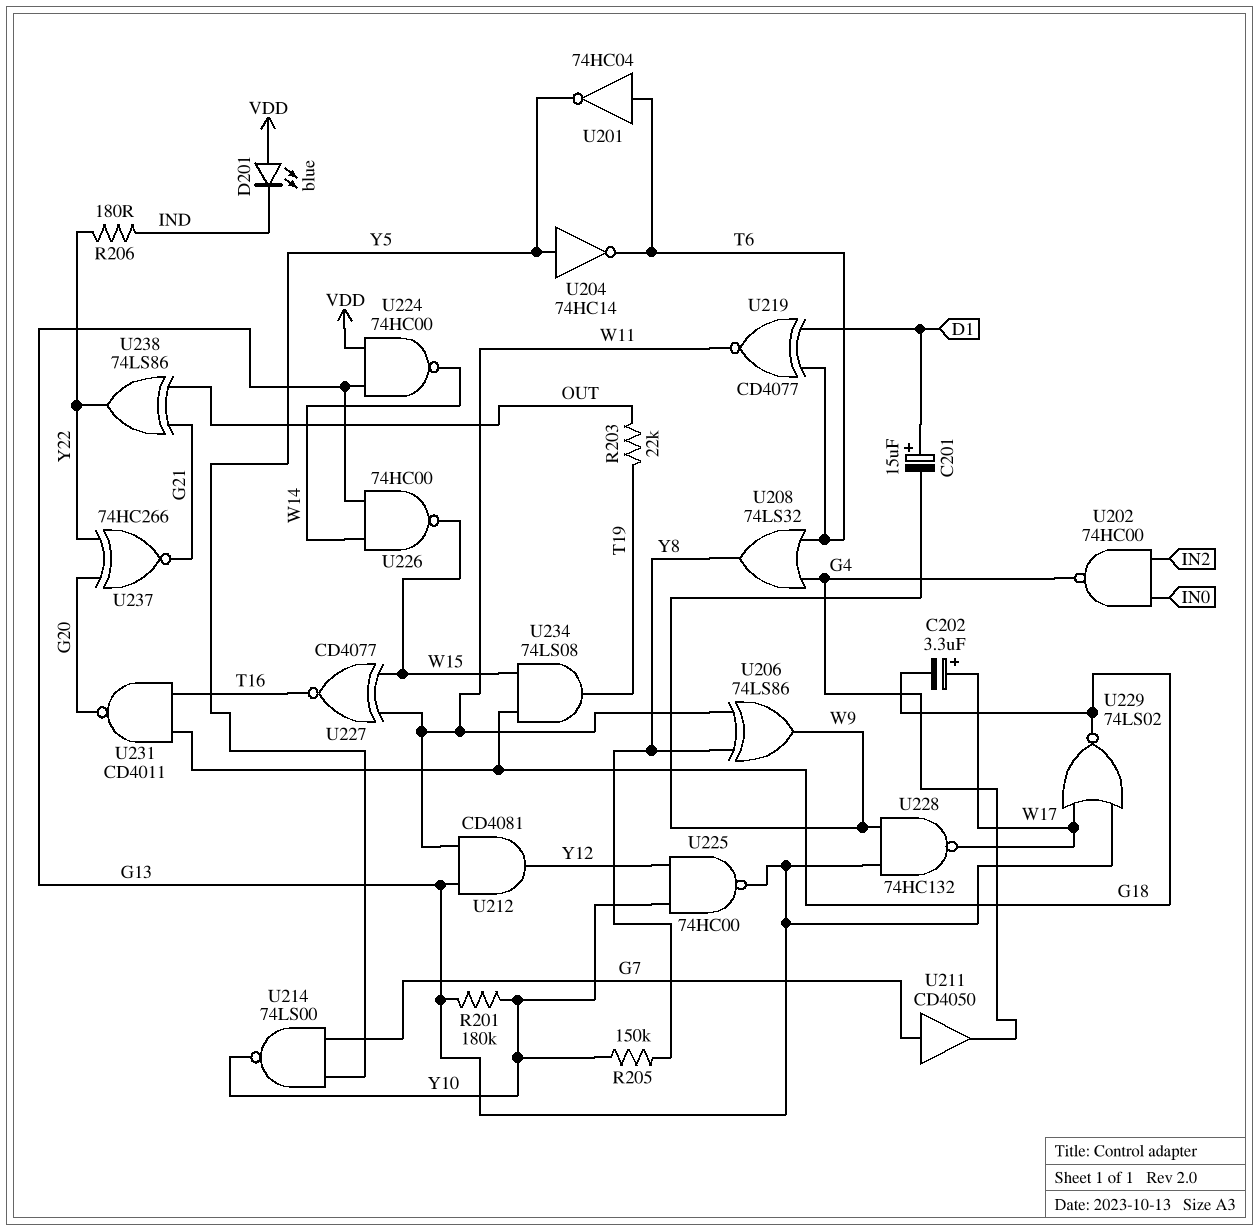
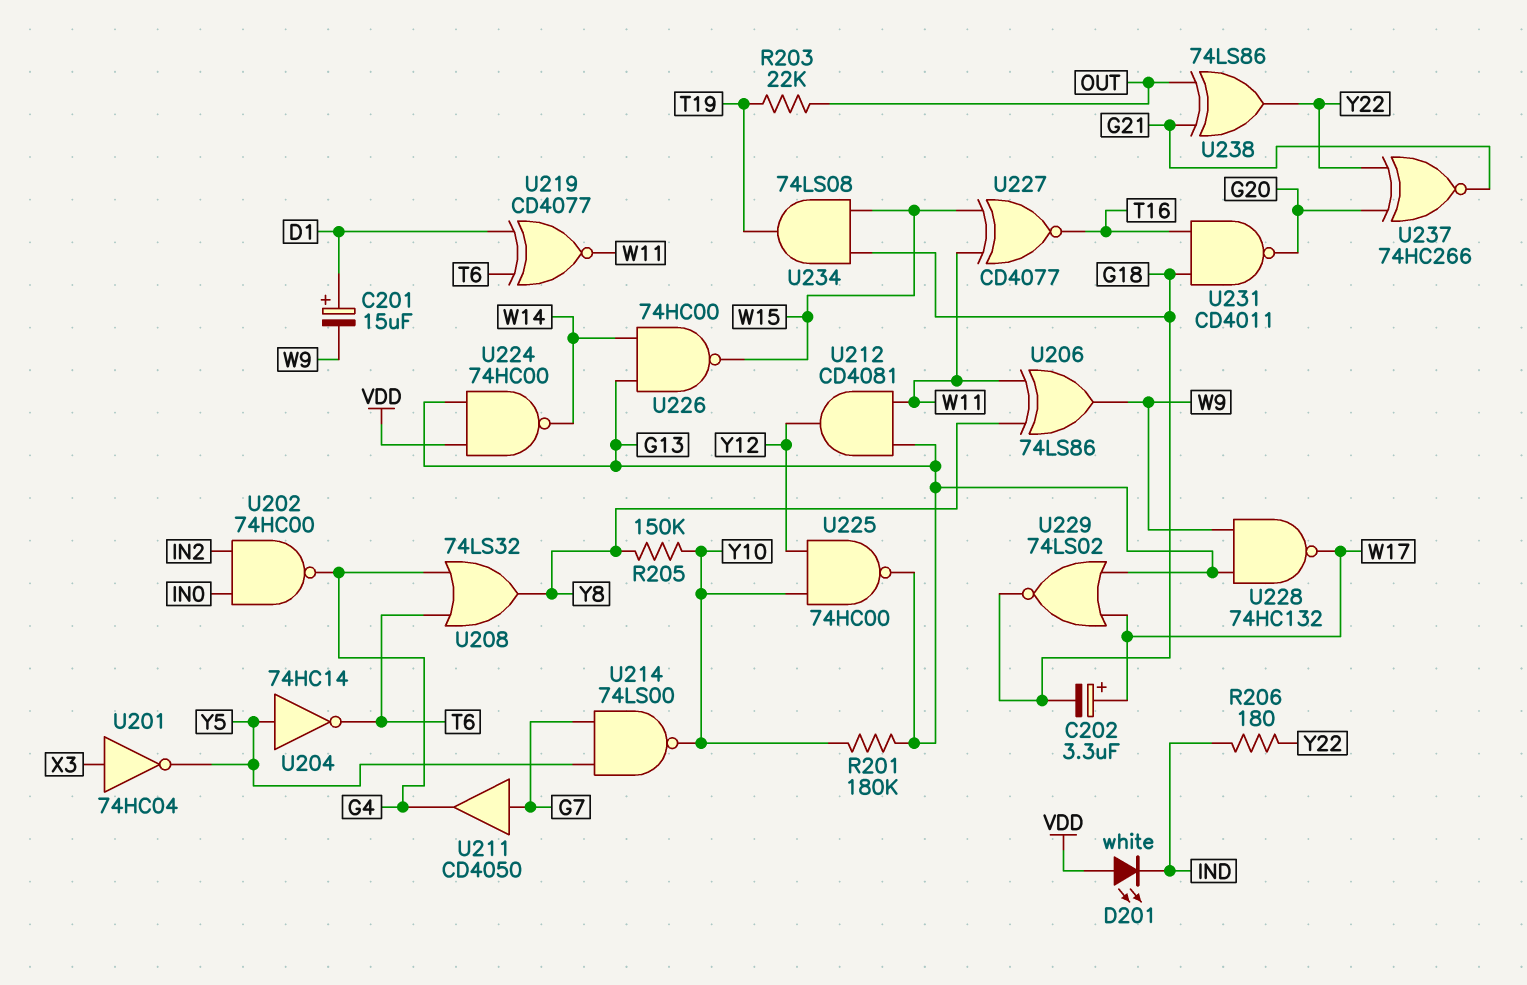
D201: LED blue (A VDD, K IND) -> LED white (A VDD, K IND)
U201: NOT 74HC04 (in T6, out Y5) -> NOT 74HC04 (in X3, out Y5)

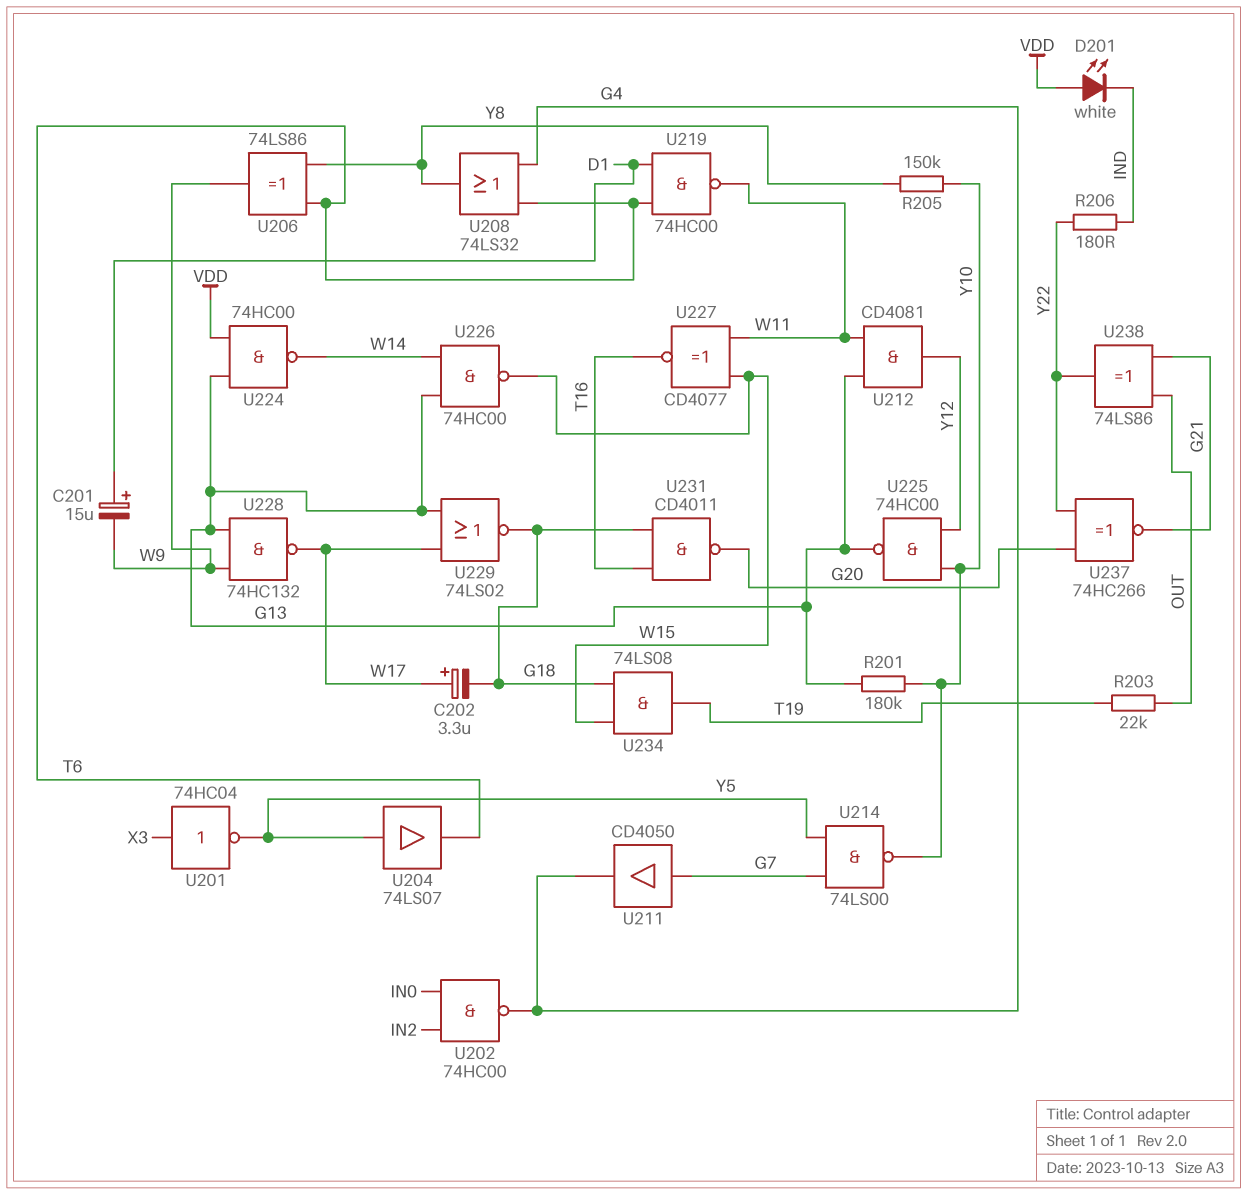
U204: NOT 74HC14 (in Y5, out T6) -> buffer 74LS07 (in Y5, out T6)
U206: XOR 74LS86 (in W11, in Y8, out W9) -> XOR 74LS86 (in T6, in Y8, out W9)
U219: XNOR CD4077 (in D1, in T6, out W11) -> NAND 74HC00 (in D1, in T6, out W11)

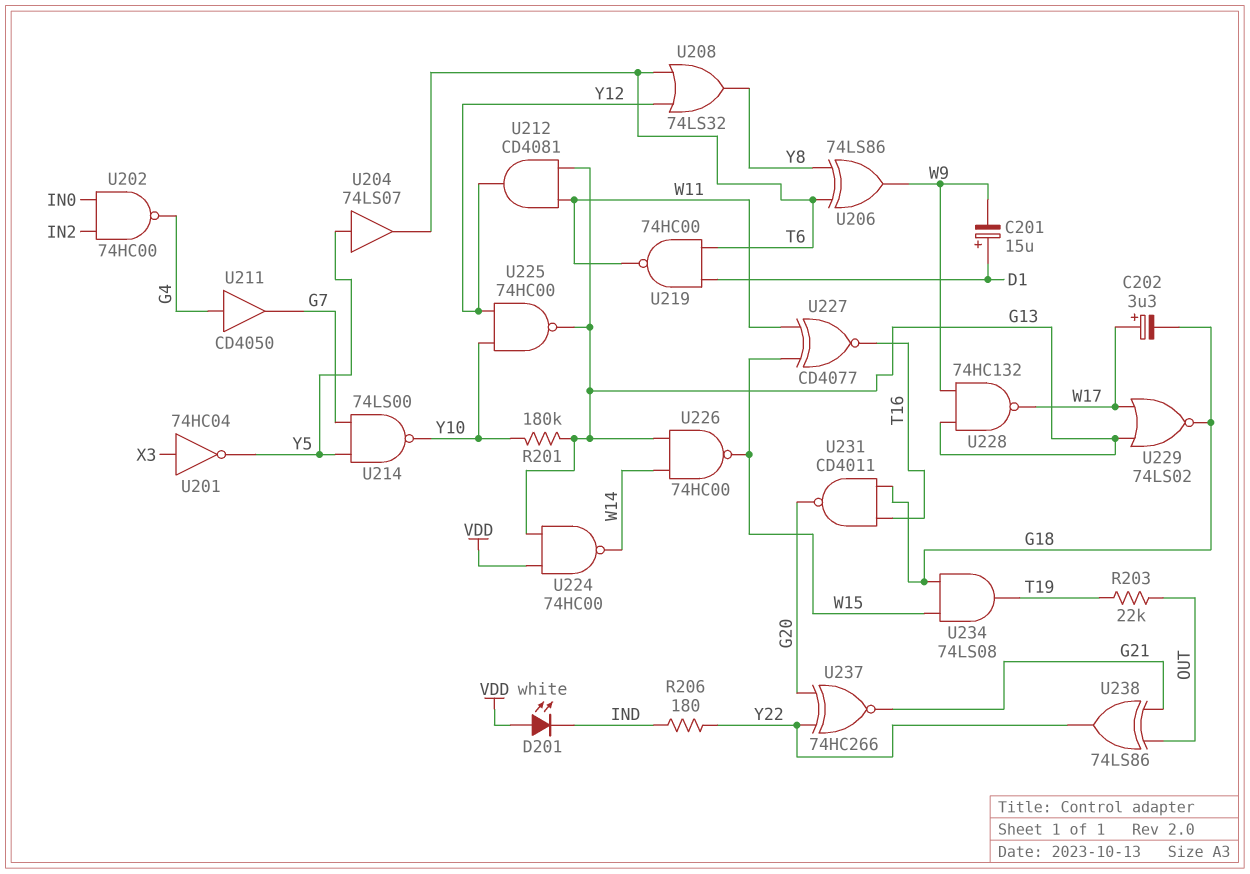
R205: 150k (Y8, Y10) -> none
U208: OR 74LS32 (in G4, in T6, out Y8) -> OR 74LS32 (in T6, in Y12, out Y8)
U211: buffer CD4050 (in G7, out G4) -> buffer CD4050 (in G4, out G7)

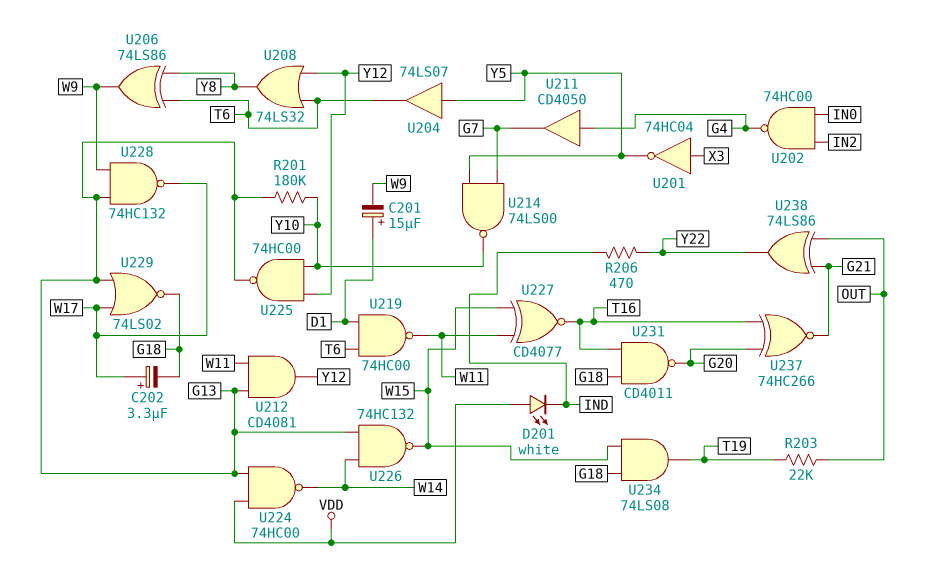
R206: 180 (IND, Y22) -> 470 (IND, Y22)
U226: NAND 74HC00 (in G13, in W14, out W15) -> NAND 74HC132 (in G13, in W14, out W15)
U237: XNOR 74HC266 (in G20, in Y22, out G21) -> XNOR 74HC266 (in G20, in T16, out G21)

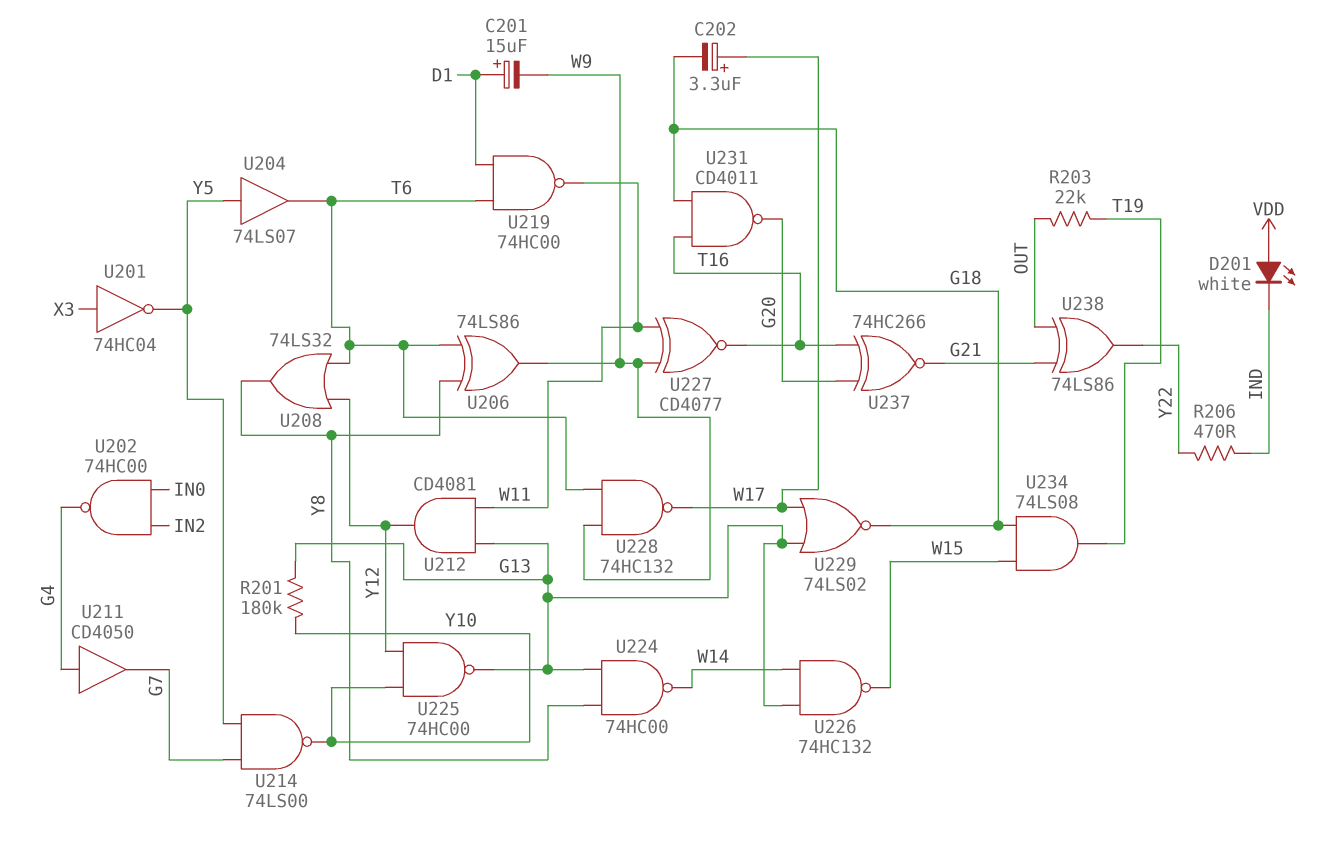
U224: NAND 74HC00 (in G13, in VDD, out W14) -> NAND 74HC00 (in G13, in Y8, out W14)
U227: XNOR CD4077 (in W11, in W15, out T16) -> XNOR CD4077 (in W9, in W11, out T16)
U228: NAND 74HC132 (in G13, in W9, out W17) -> NAND 74HC132 (in T6, in W9, out W17)

